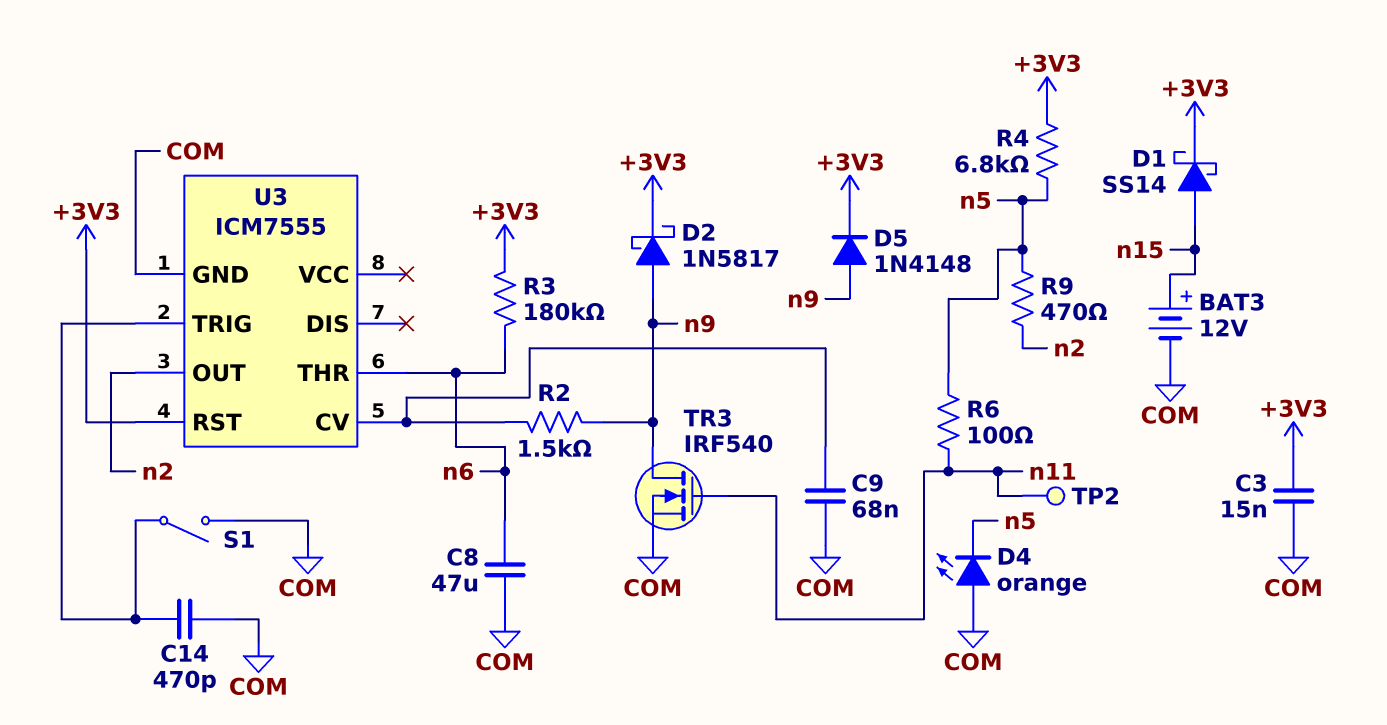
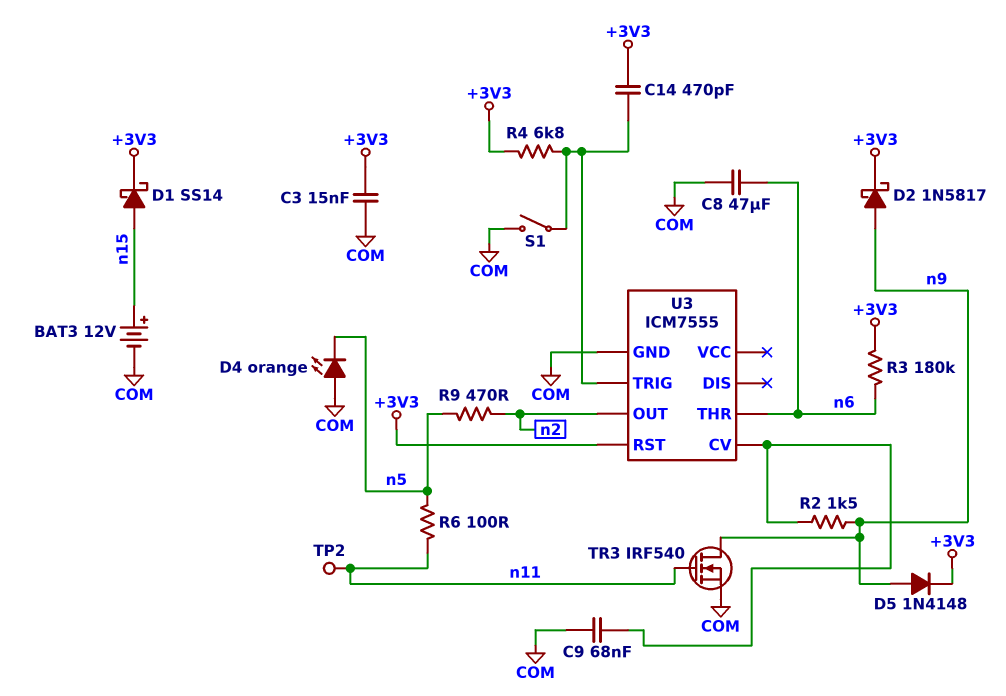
C14: 470pF (COM, U3/TRIG) -> 470pF (+3V3, U3/TRIG)
R4: 6.8k (+3V3, n5) -> 6.8k (+3V3, U3/TRIG)

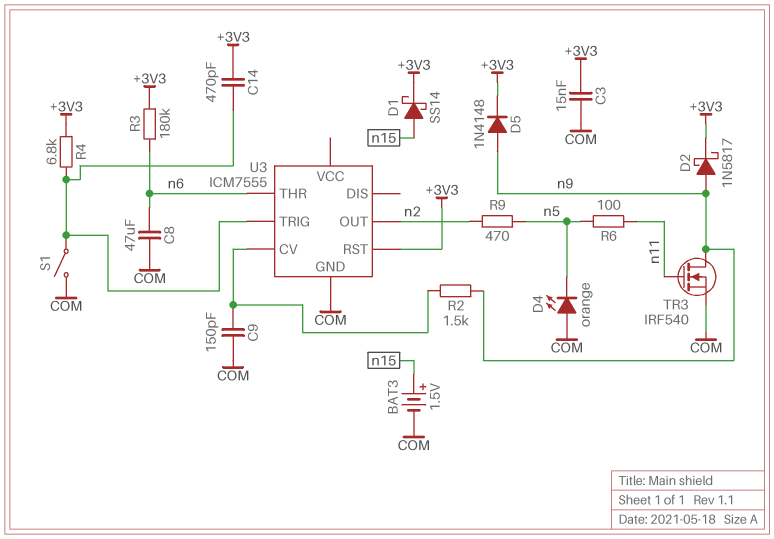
BAT3: 12V (plus n15, minus COM) -> 1.5V (plus n15, minus COM)
C9: 68nF (COM, U3/CV) -> 150pF (COM, U3/CV)
TP2: test point (n11) -> none

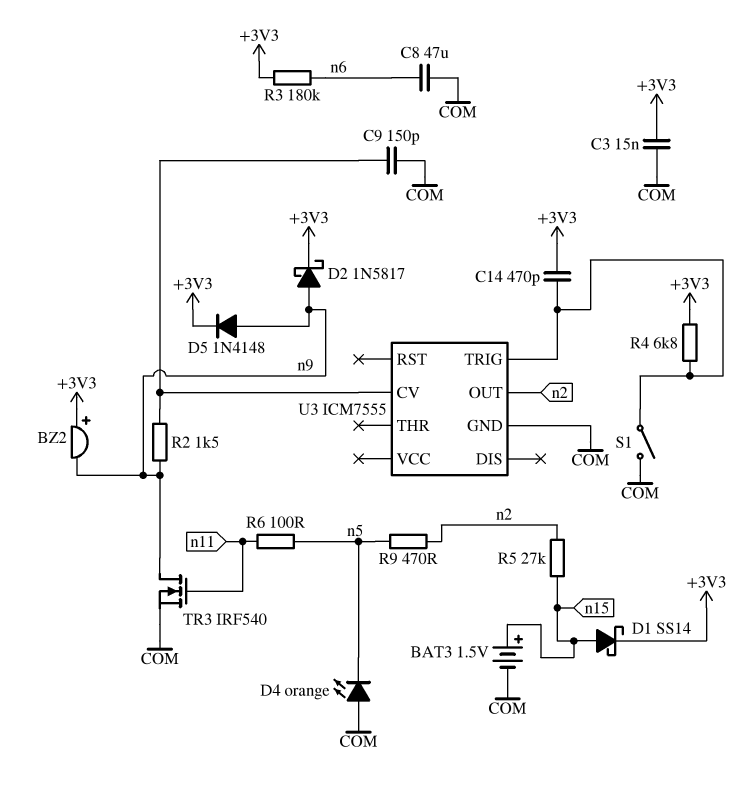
BZ2: none -> buzzer (plus +3V3, minus n9)
R5: none -> 27k (n2, n15)
U3 pin RST: +3V3 -> none
U3 pin THR: n6 -> none

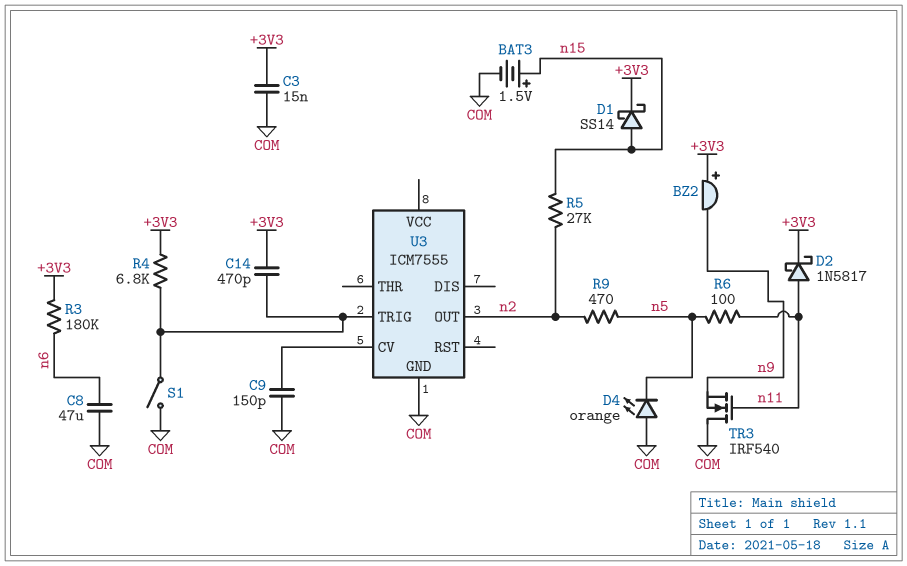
D2: schottky 1N5817 (A n9, K +3V3) -> schottky 1N5817 (A n11, K +3V3)
D5: diode 1N4148 (A n9, K +3V3) -> none
R2: 1.5k (U3/CV, n9) -> none
TR3: NMOS IRF540 (G n11, D n9, S COM) -> NMOS IRF540 (G n11, D COM, S n9)

